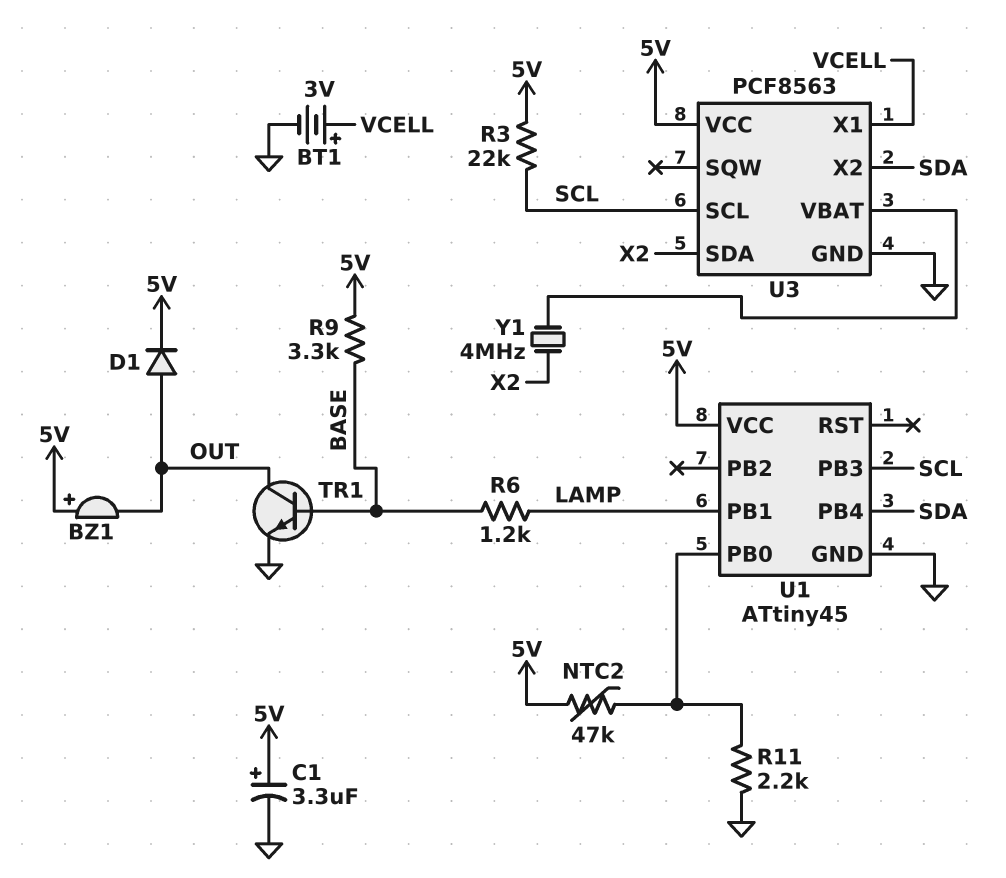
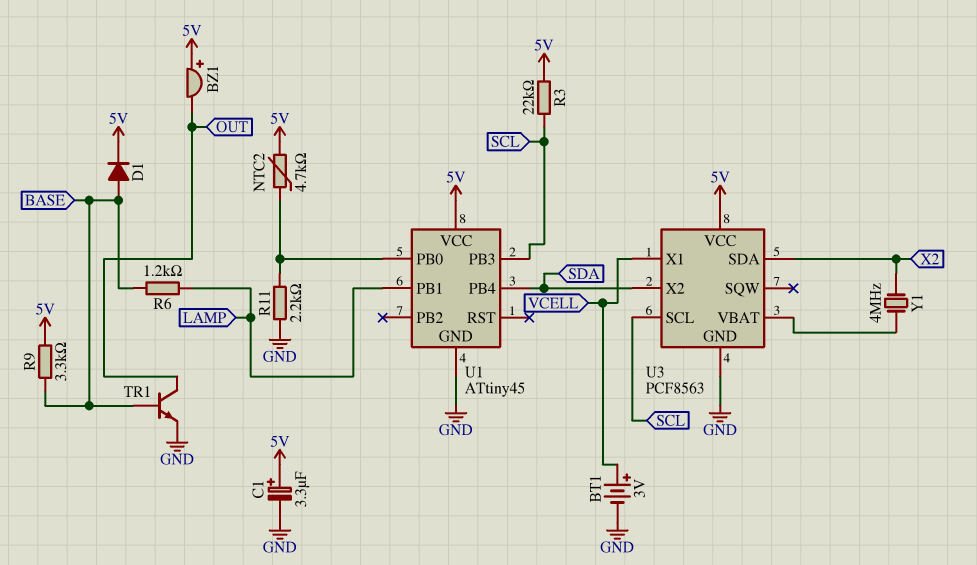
D1: diode (A OUT, K 5V) -> diode (A BASE, K 5V)
NTC2: 47k (5V, U1/PB0) -> 4.7k (5V, U1/PB0)

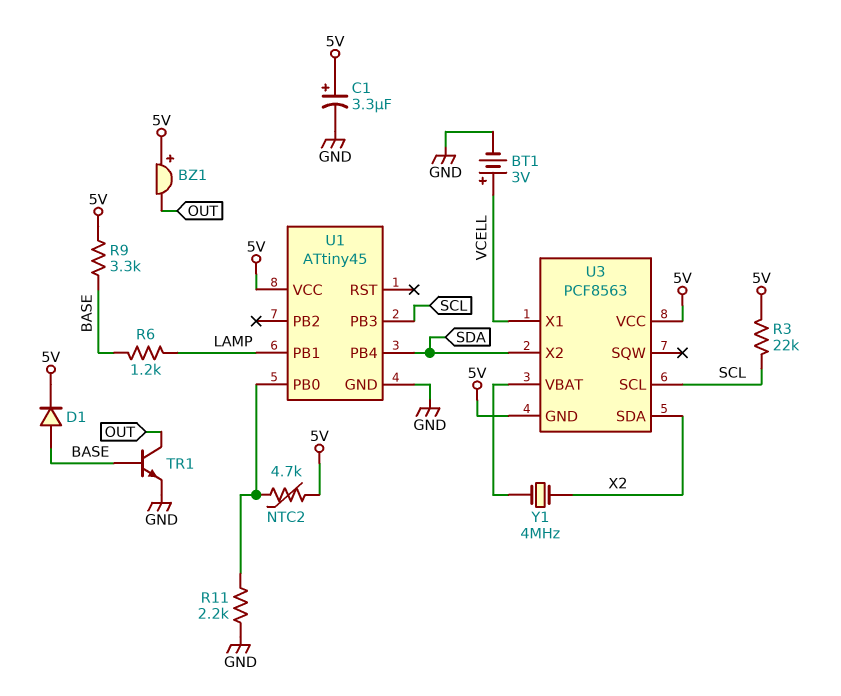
U3 pin GND: GND -> 5V

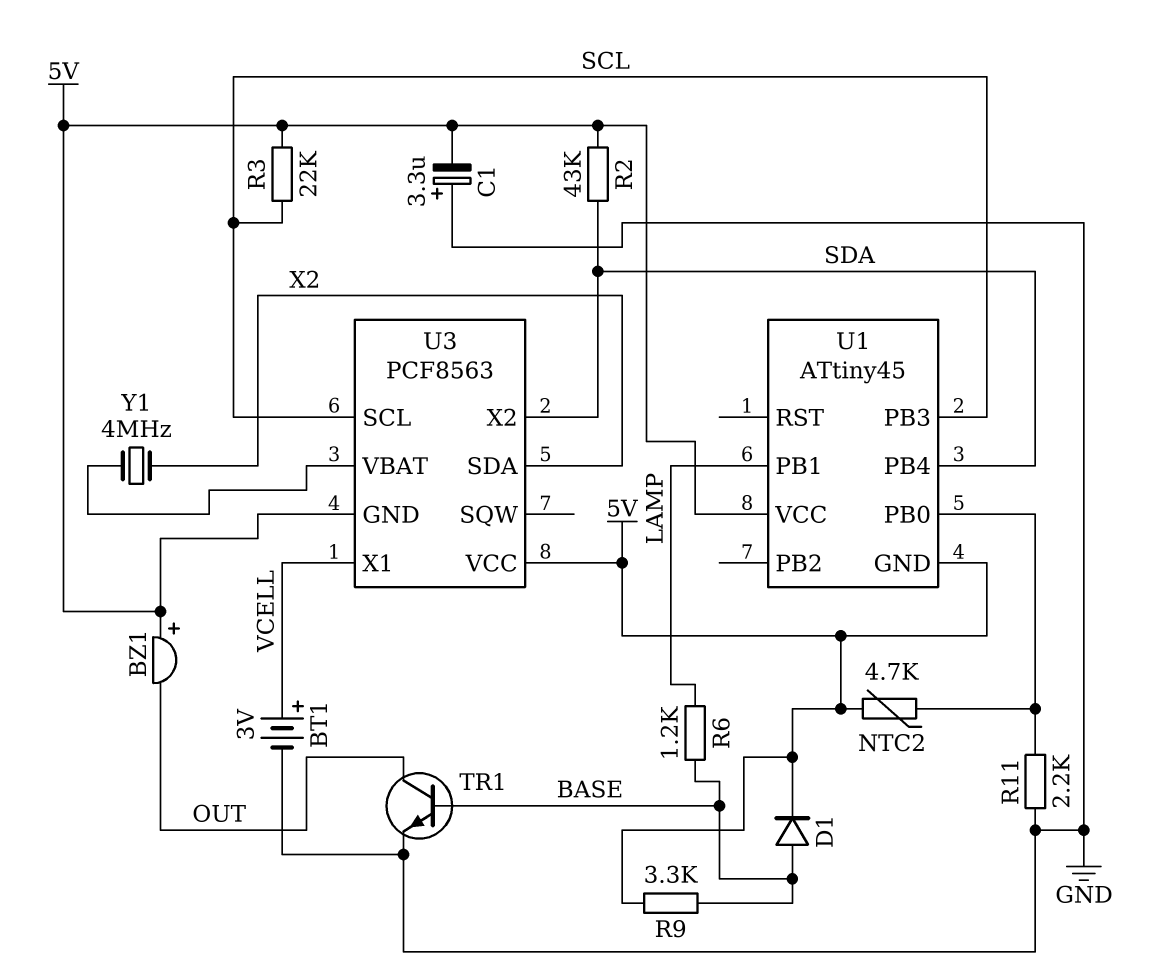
C1: 3.3uF (plus 5V, minus GND) -> 3.3uF (plus GND, minus 5V)
R2: none -> 43k (5V, SDA)
U1 pin GND: GND -> 5V

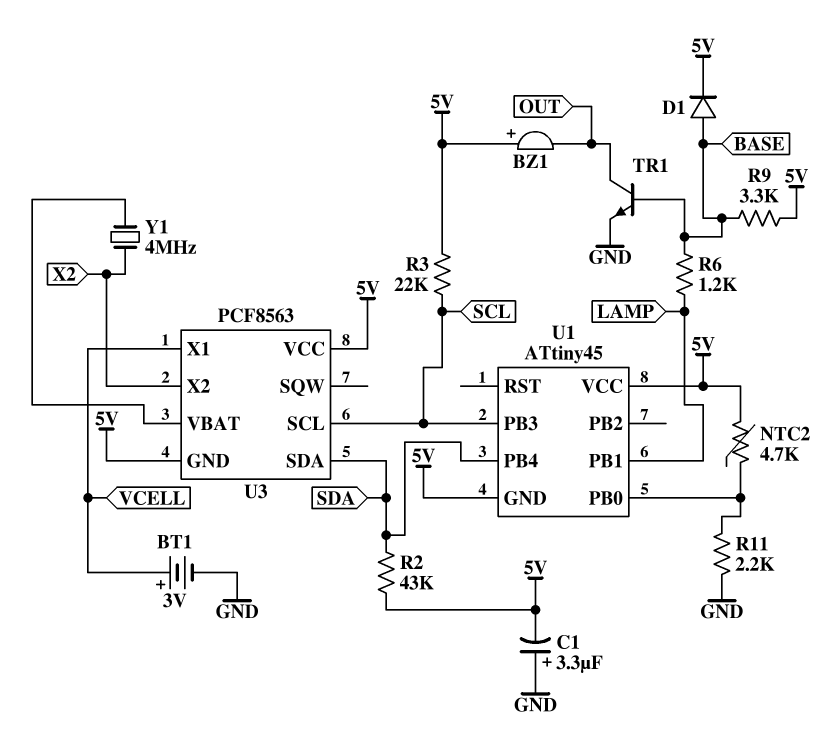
U3 pin SDA: X2 -> SDA
U3 pin X2: SDA -> X2

